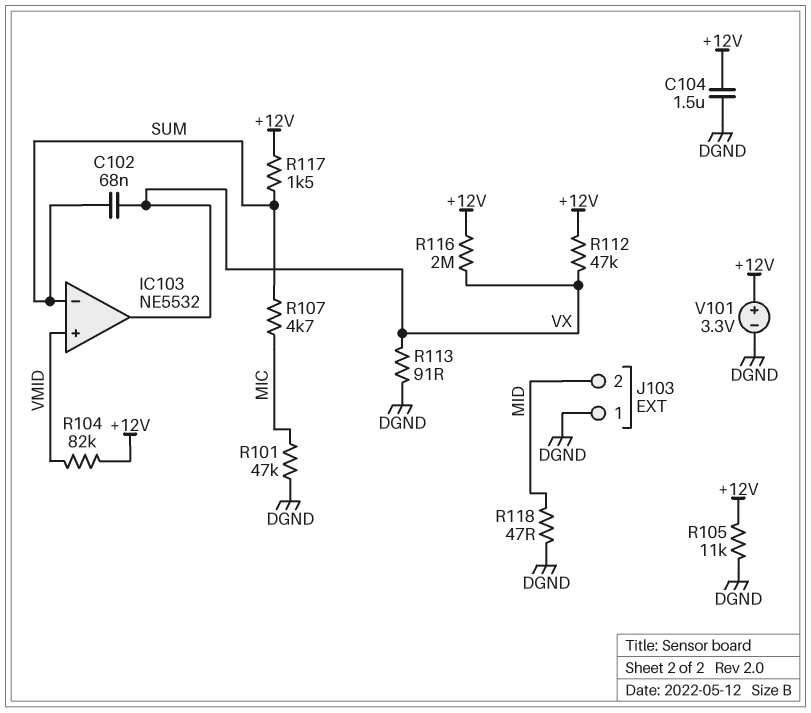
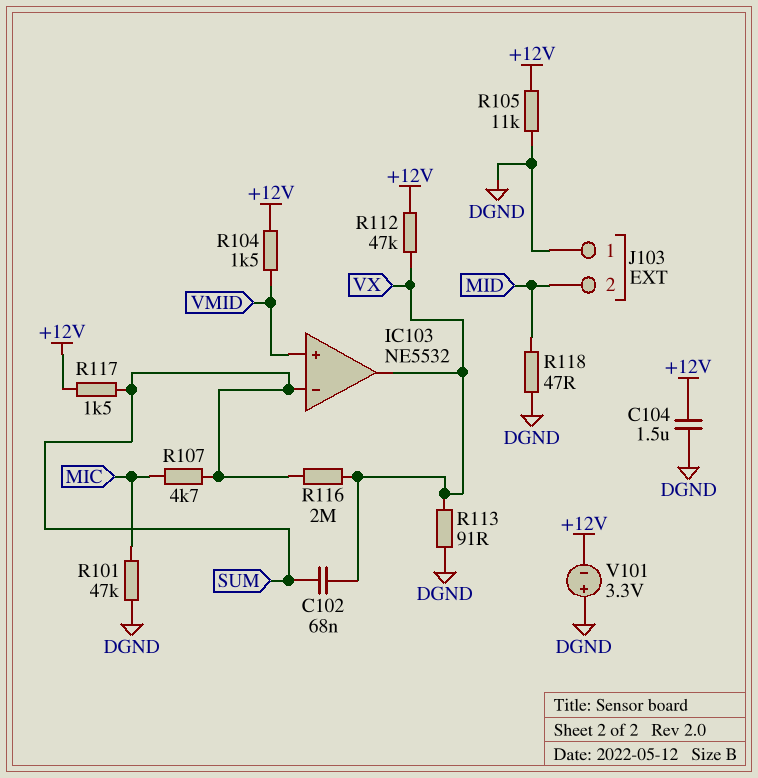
R104: 82k (+12V, VMID) -> 1.5k (+12V, VMID)
R116: 2M (+12V, VX) -> 2M (SUM, VX)
V101: 3.3V (plus +12V, minus DGND) -> 3.3V (plus DGND, minus +12V)

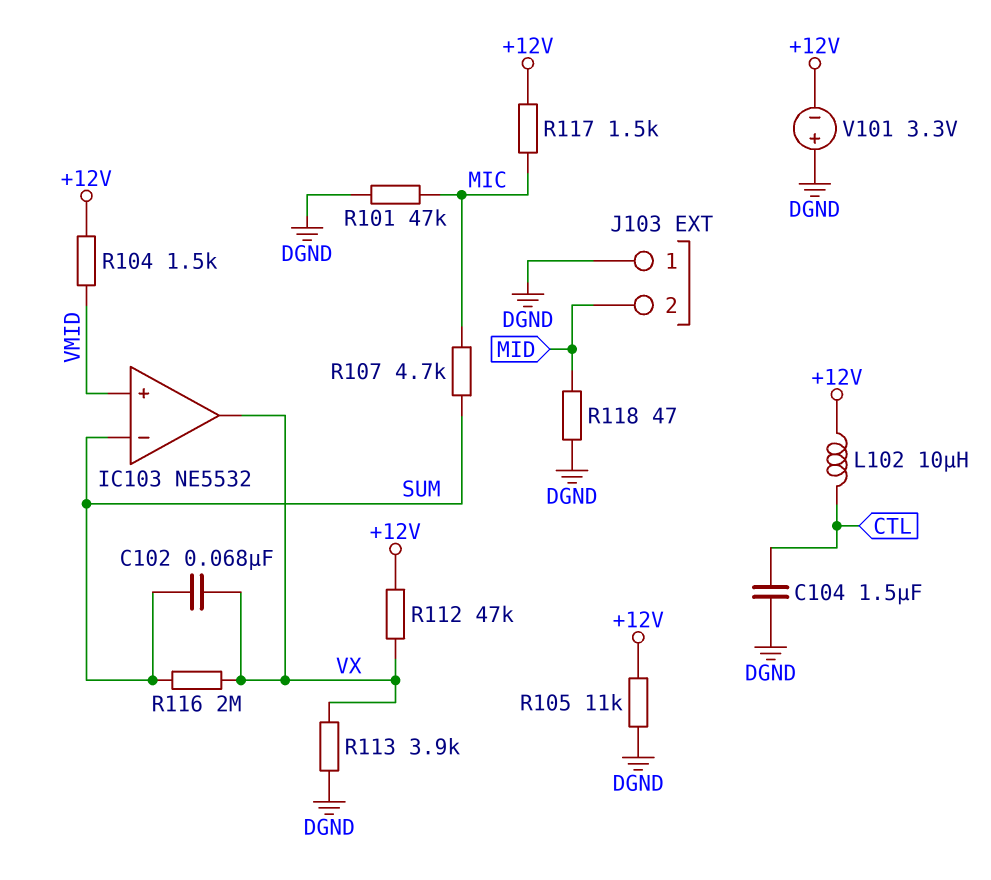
C104: 1.5uF (+12V, DGND) -> 1.5uF (CTL, DGND)
L102: none -> 10uH (+12V, CTL)
R113: 91 (DGND, VX) -> 3.9k (DGND, VX)
R117: 1.5k (+12V, SUM) -> 1.5k (+12V, MIC)

